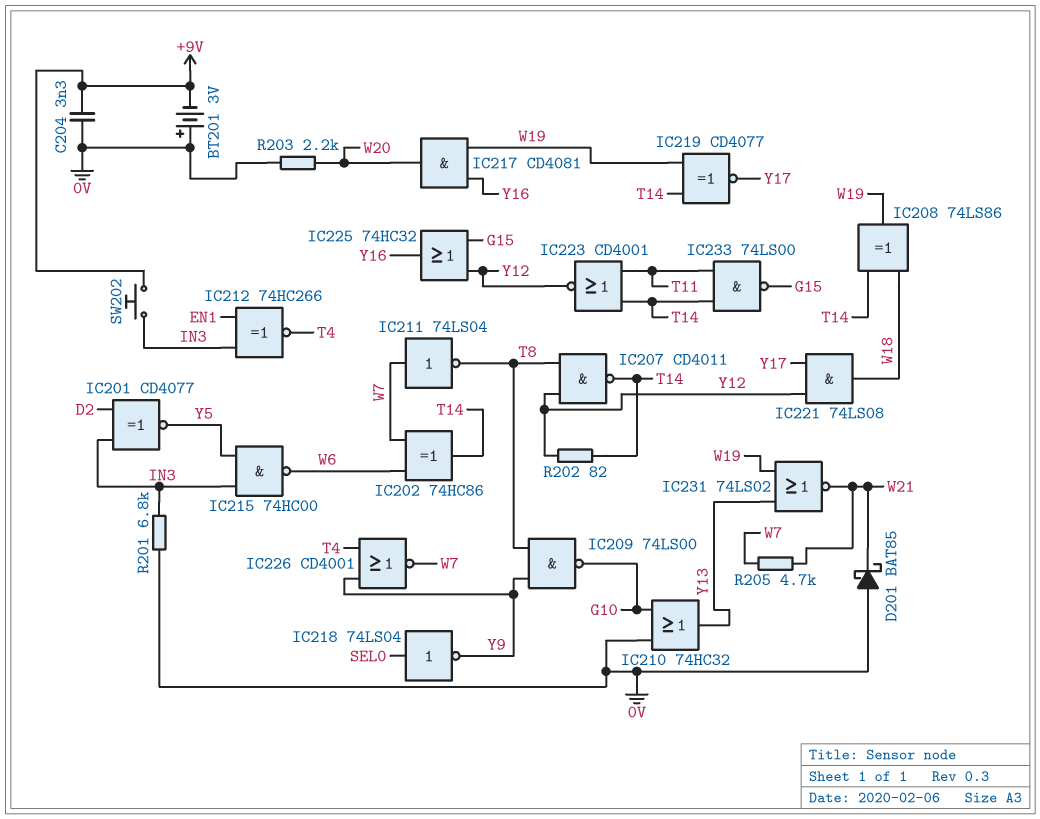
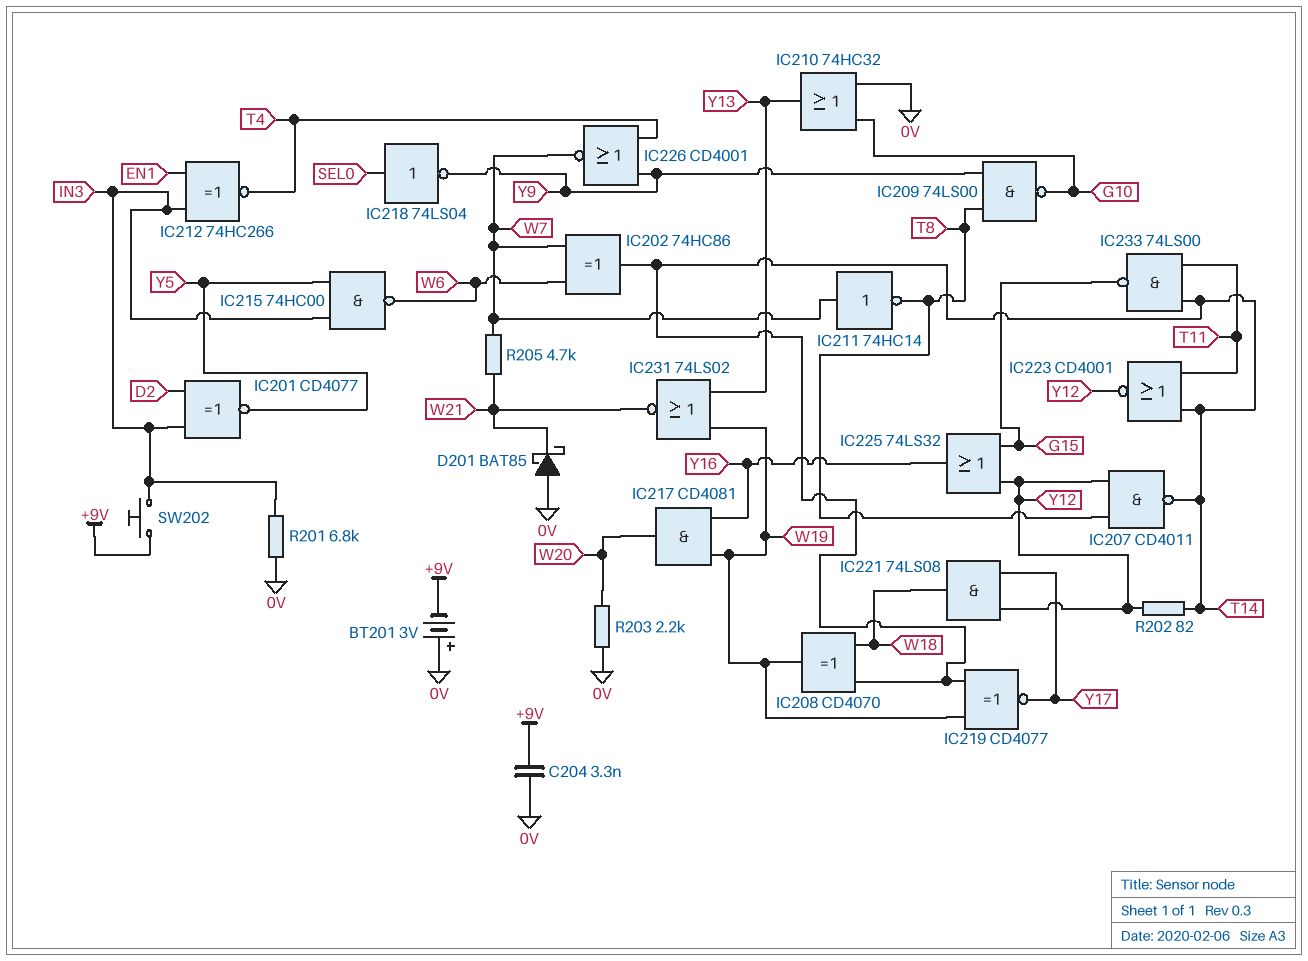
IC208: XOR 74LS86 (in T14, in W18, out W19) -> XOR CD4070 (in T14, in W18, out W19)
IC211: NOT 74LS04 (in W7, out T8) -> NOT 74HC14 (in W7, out T8)
IC225: OR 74HC32 (in G15, in Y12, out Y16) -> OR 74LS32 (in G15, in Y12, out Y16)

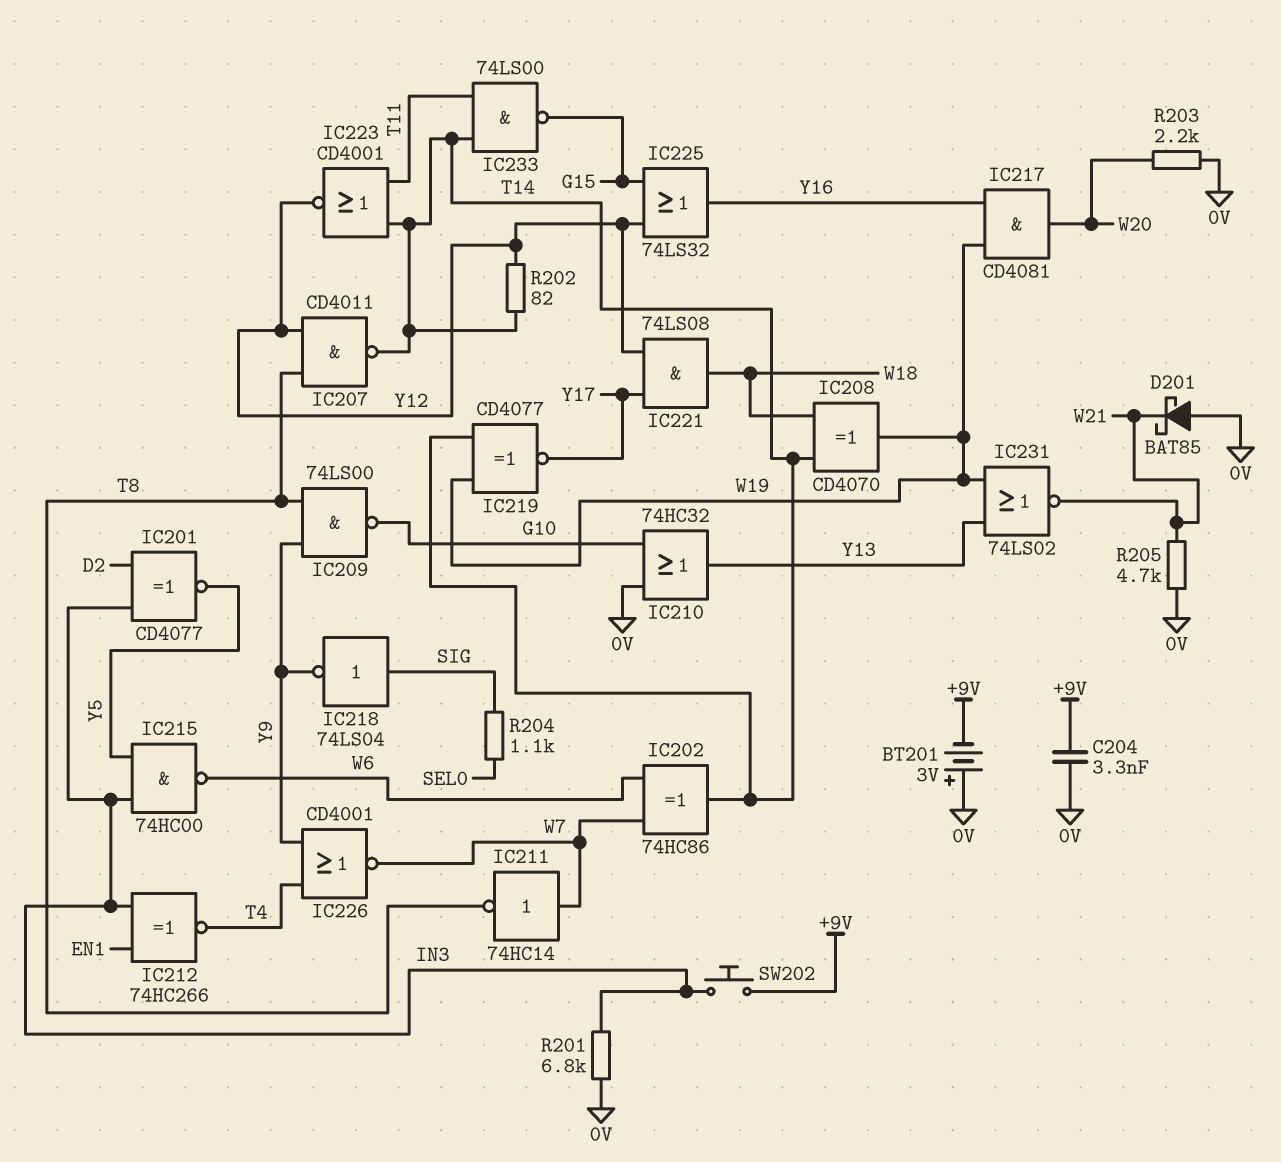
IC218: NOT 74LS04 (in SEL0, out Y9) -> NOT 74LS04 (in SIG, out Y9)
R204: none -> 1.1k (SEL0, SIG)
R205: 4.7k (W7, W21) -> 4.7k (0V, W21)

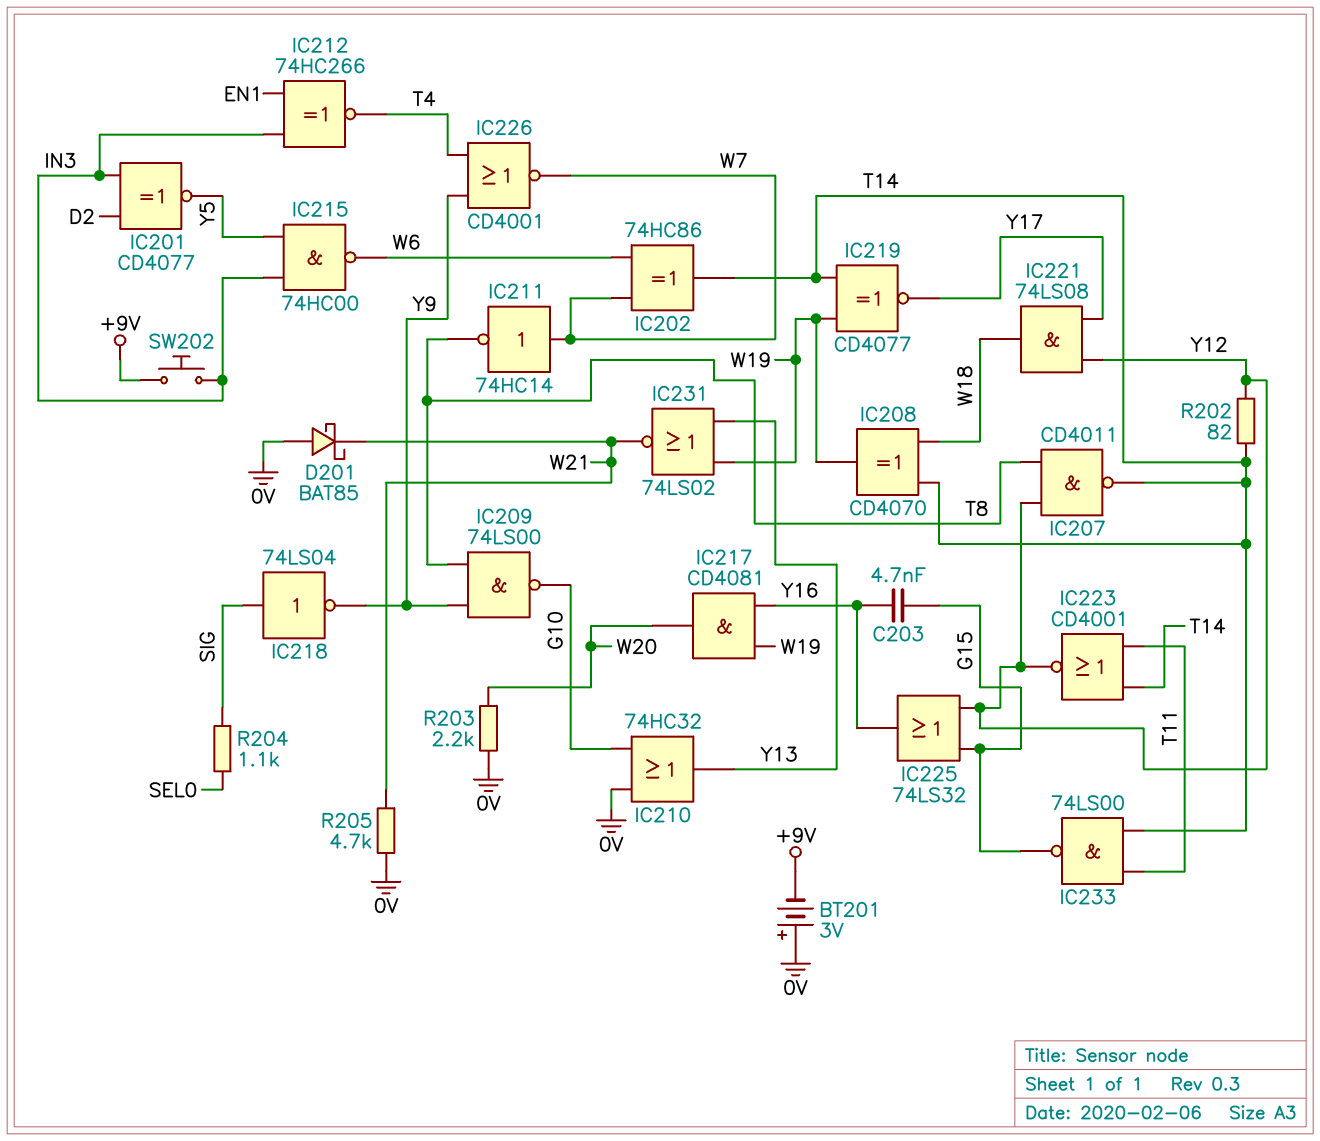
C203: none -> 4.7nF (G15, Y16)
C204: 3.3nF (+9V, 0V) -> none
R201: 6.8k (0V, IN3) -> none

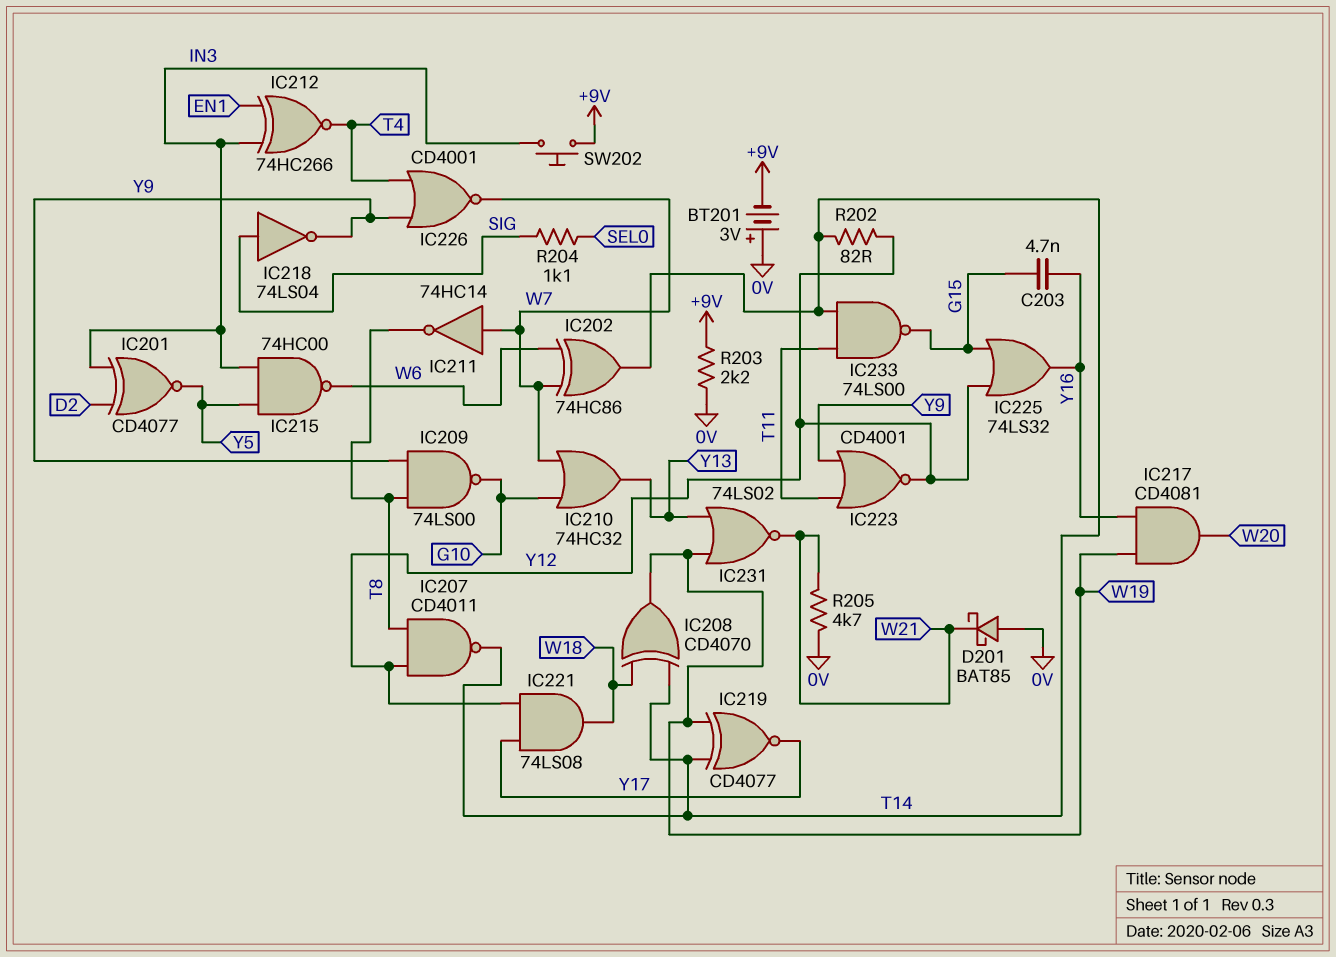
IC210: OR 74HC32 (in 0V, in G10, out Y13) -> OR 74HC32 (in G10, in W7, out Y13)
IC223: NOR CD4001 (in T11, in T14, out Y12) -> NOR CD4001 (in T11, in Y9, out Y12)
R203: 2.2k (0V, W20) -> 2.2k (+9V, 0V)

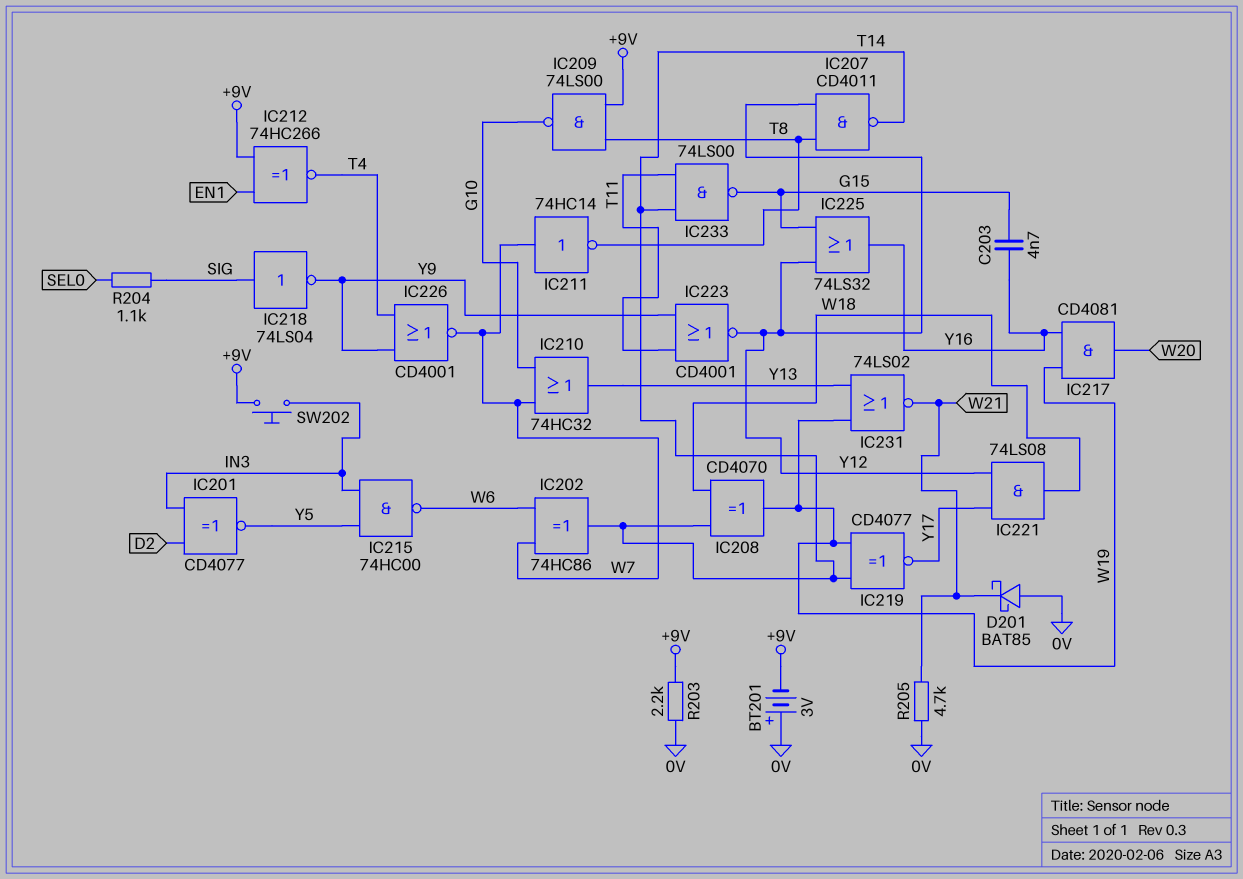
IC209: NAND 74LS00 (in T8, in Y9, out G10) -> NAND 74LS00 (in +9V, in T8, out G10)
IC212: XNOR 74HC266 (in EN1, in IN3, out T4) -> XNOR 74HC266 (in +9V, in EN1, out T4)
R202: 82 (T14, Y12) -> none

